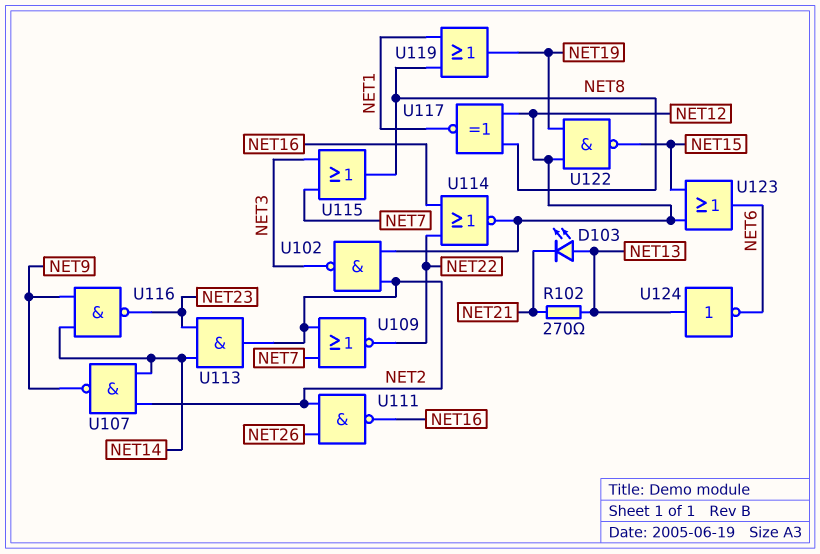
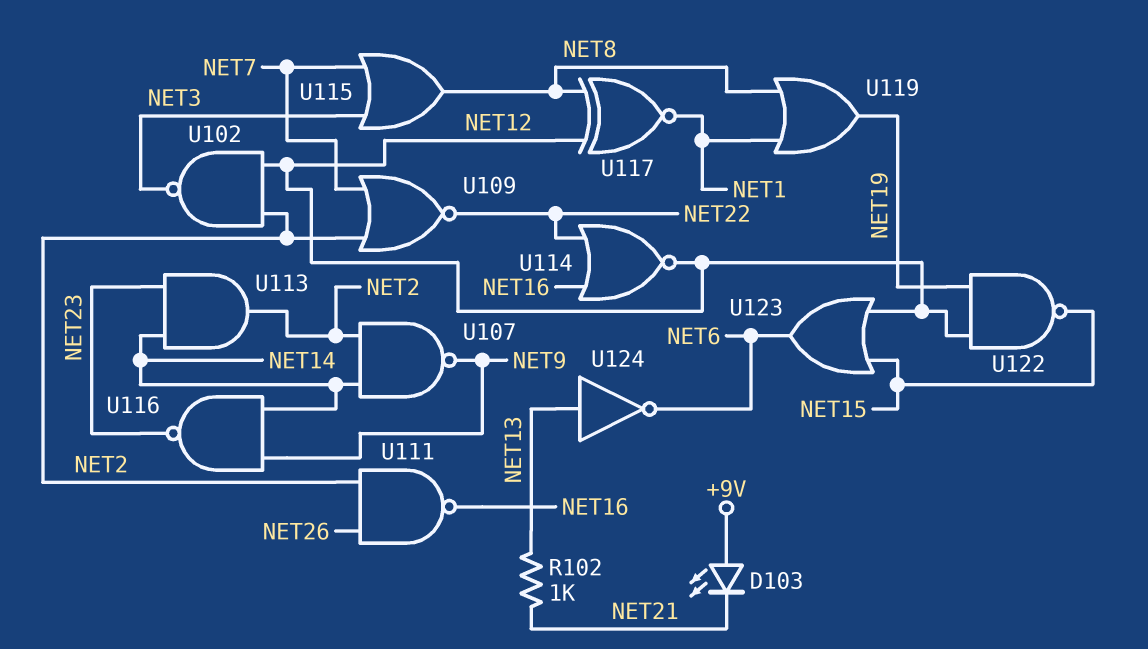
D103: LED (A NET13, K NET21) -> LED (A +9V, K NET21)
R102: 270 (NET13, NET21) -> 1k (NET13, NET21)

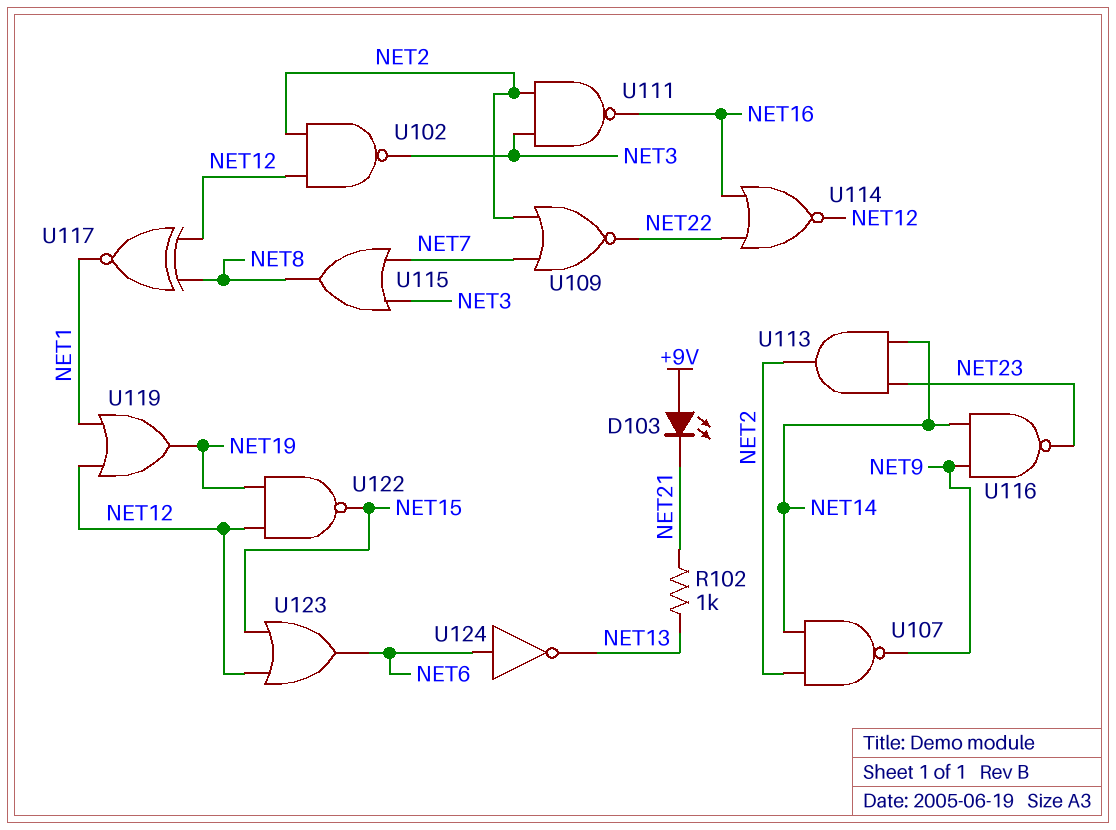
U111: NAND (in NET2, in NET26, out NET16) -> NAND (in NET2, in NET3, out NET16)
U119: OR (in NET1, in NET8, out NET19) -> OR (in NET1, in NET12, out NET19)
U124: NOT (in NET13, out NET6) -> NOT (in NET6, out NET13)

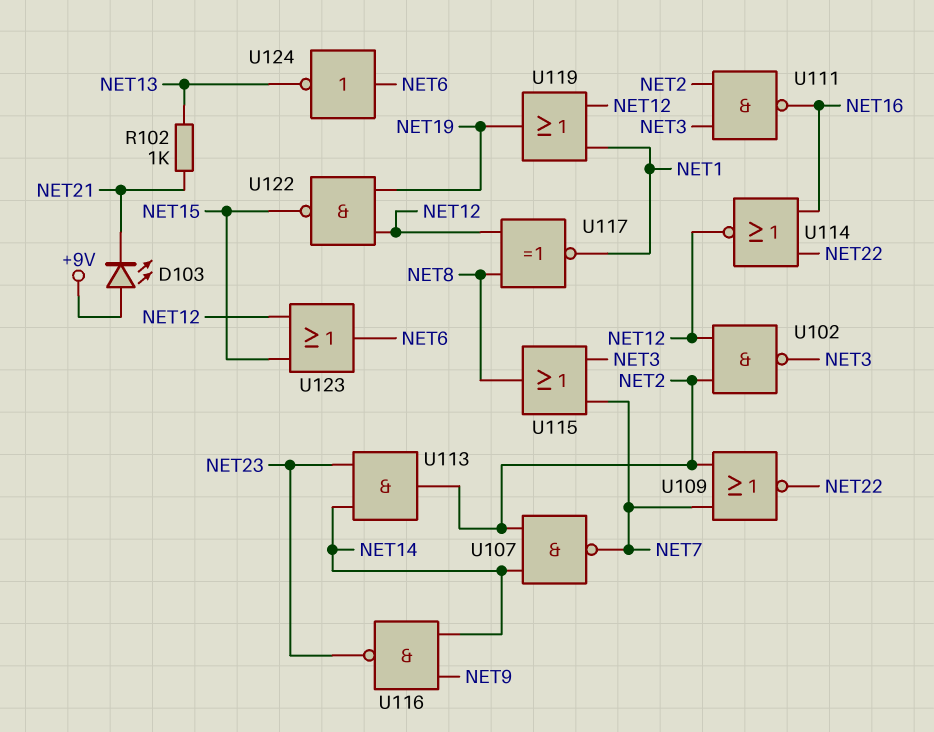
U107: NAND (in NET2, in NET14, out NET9) -> NAND (in NET2, in NET14, out NET7)

